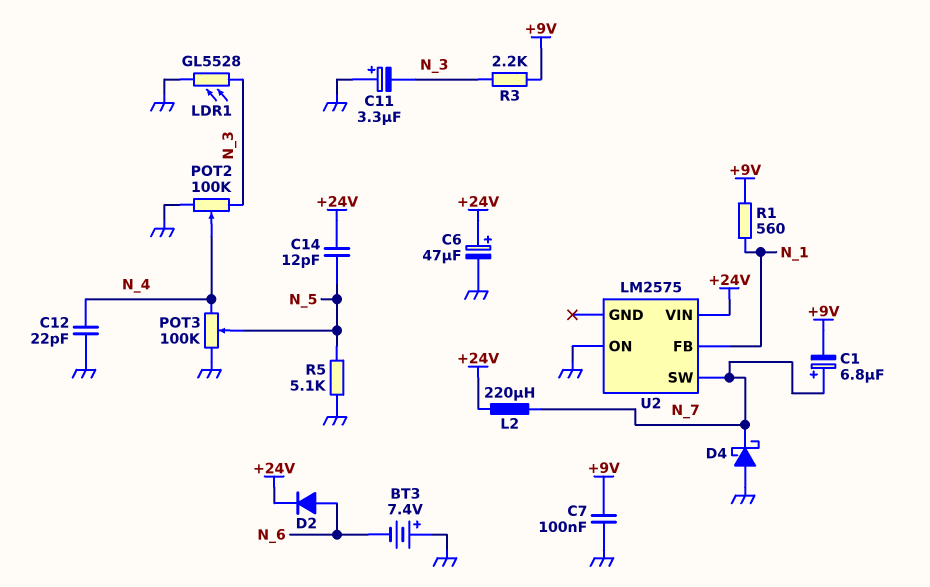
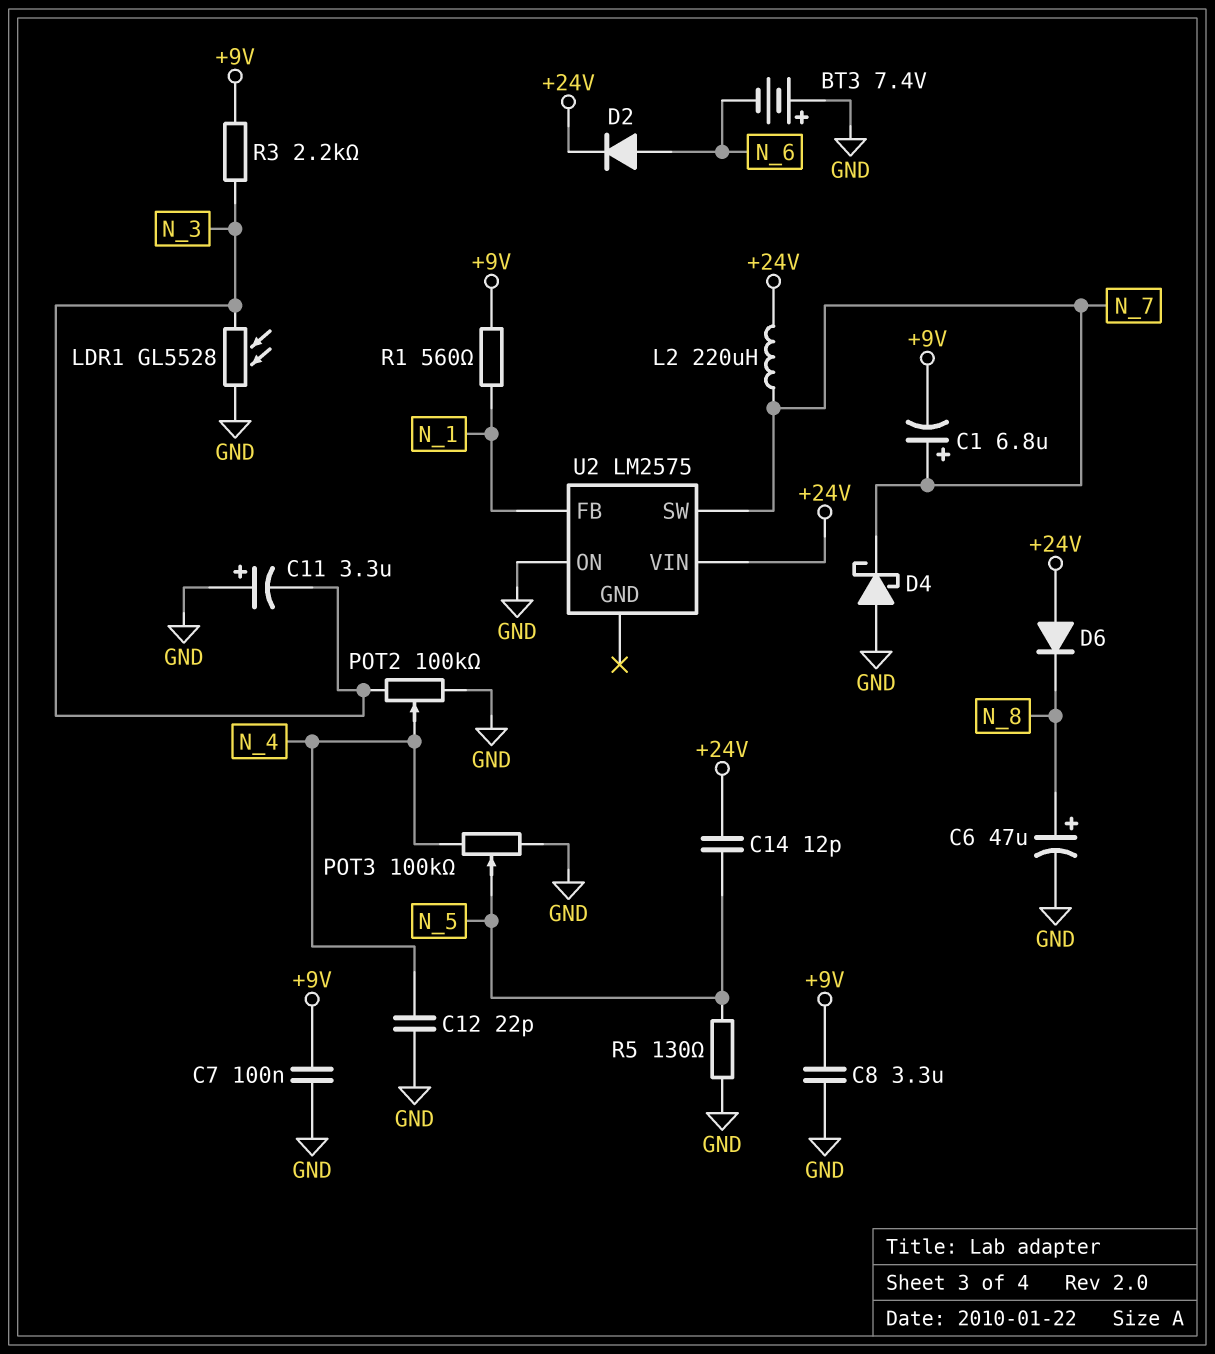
C6: 47uF (plus +24V, minus GND) -> 47uF (plus N_8, minus GND)
C8: none -> 3.3uF (+9V, GND)
D6: none -> diode (A +24V, K N_8)
R5: 5.1k (GND, N_5) -> 130 (GND, N_5)

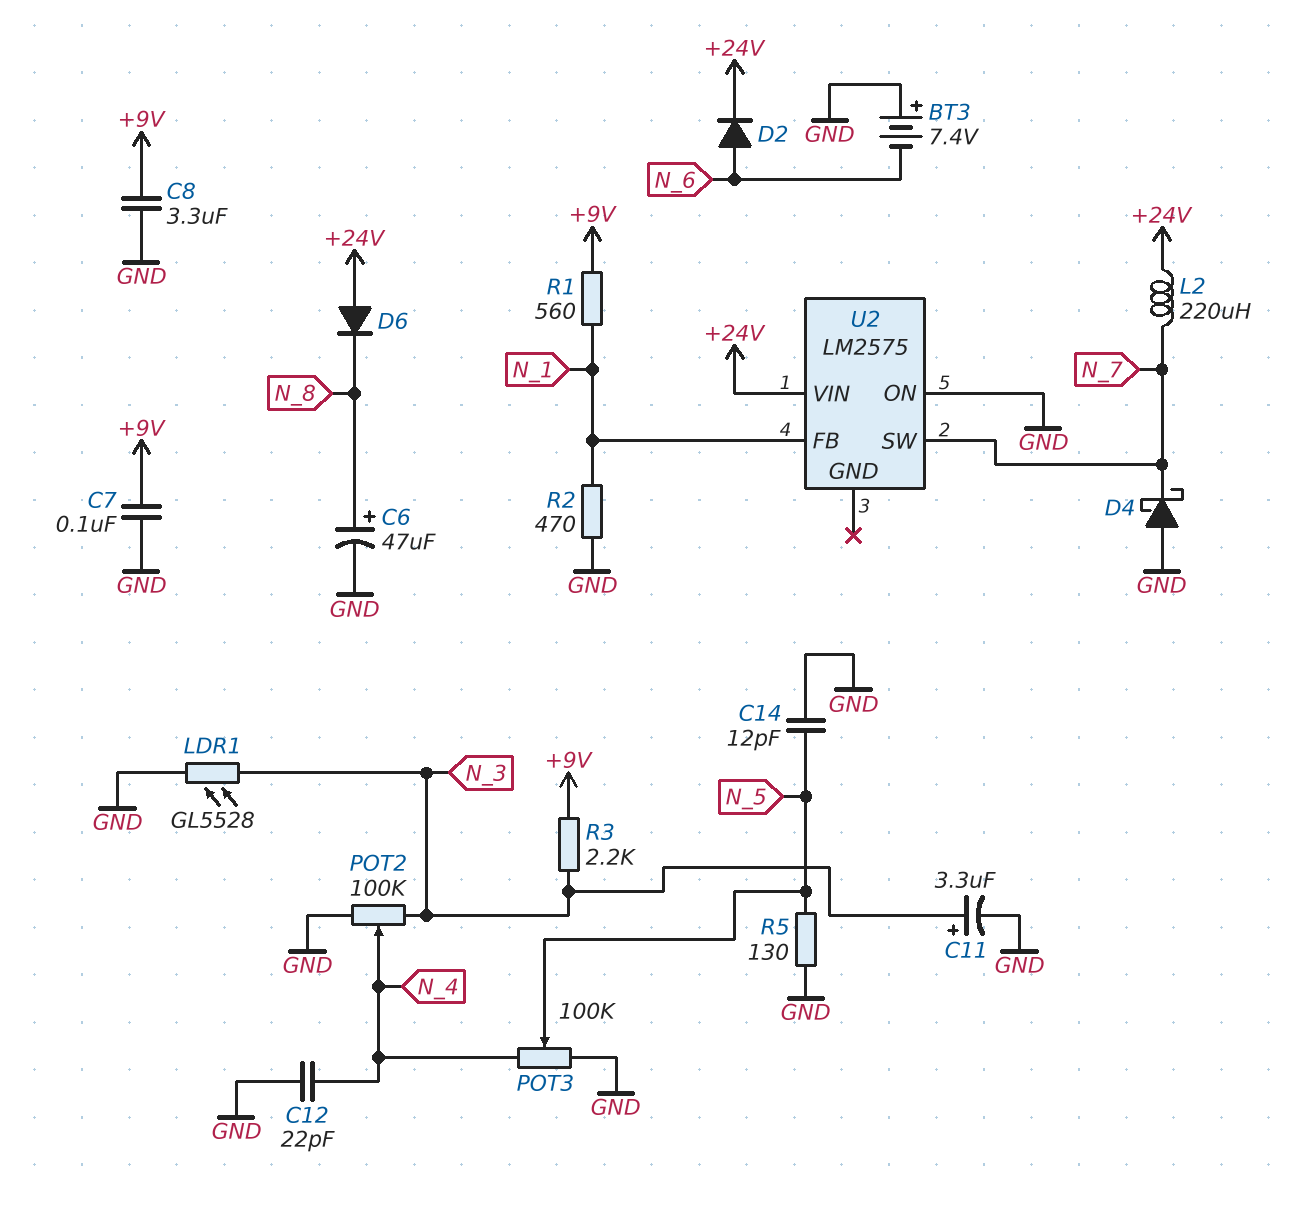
C1: 6.8uF (plus N_7, minus +9V) -> none
C11: 3.3uF (plus GND, minus N_3) -> 3.3uF (plus N_3, minus GND)
C14: 12pF (+24V, N_5) -> 12pF (GND, N_5)
R2: none -> 470 (GND, N_1)

